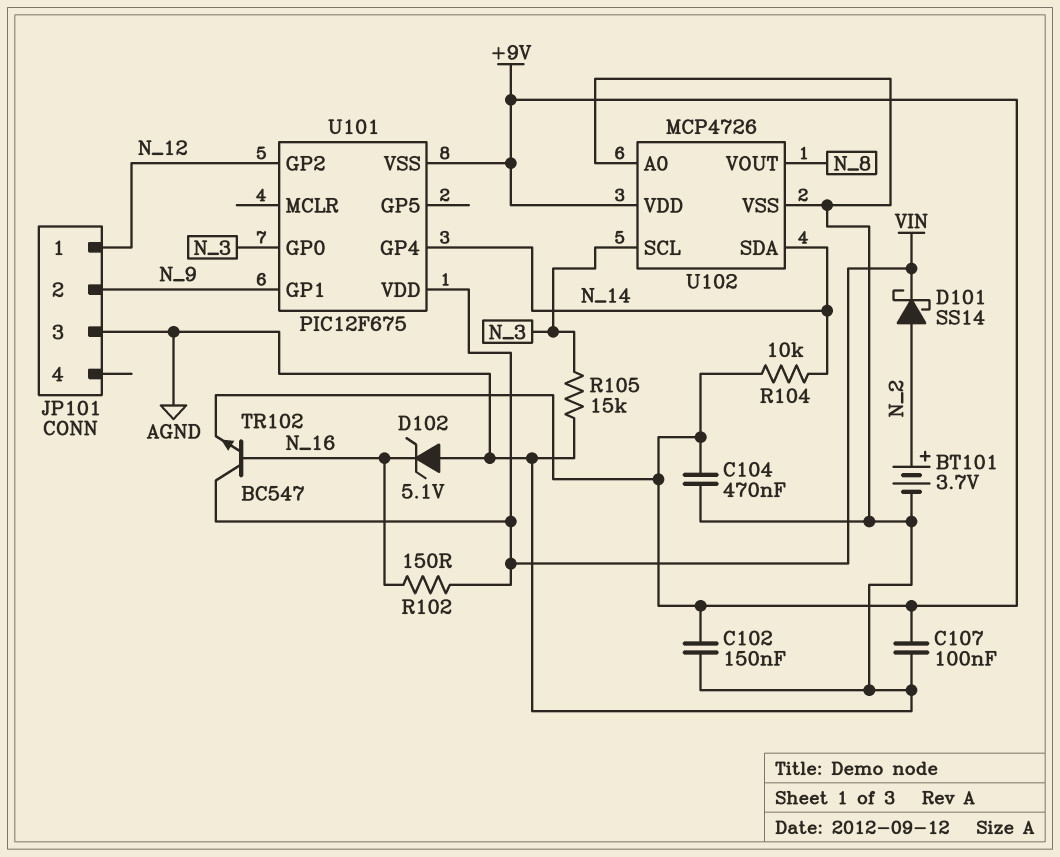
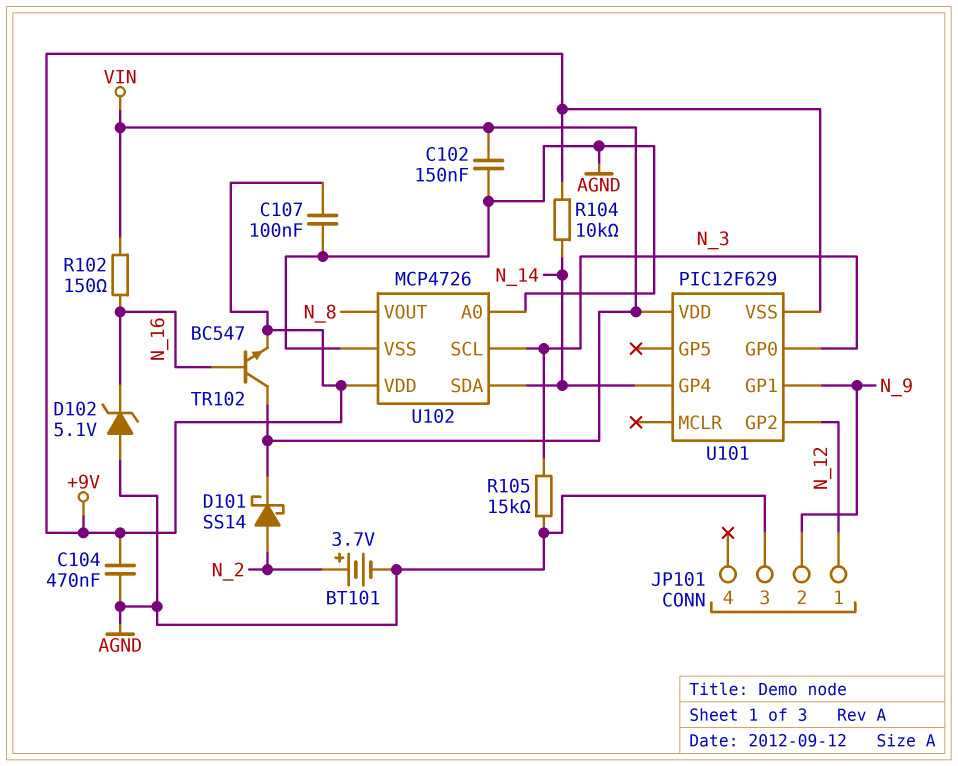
C102: 150nF (+9V, AGND) -> 150nF (AGND, VIN)
U101: PIC12F675 -> PIC12F629

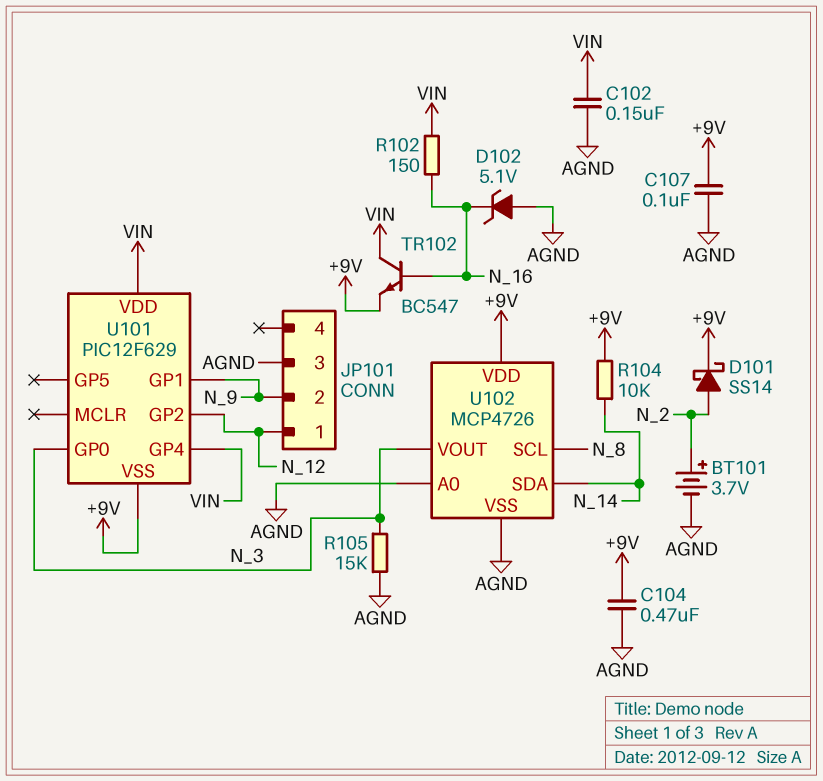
D101: schottky SS14 (A N_2, K VIN) -> schottky SS14 (A N_2, K +9V)
U101 pin GP4: N_14 -> VIN
U102 pin SCL: N_3 -> N_8
U102 pin VOUT: N_8 -> N_3

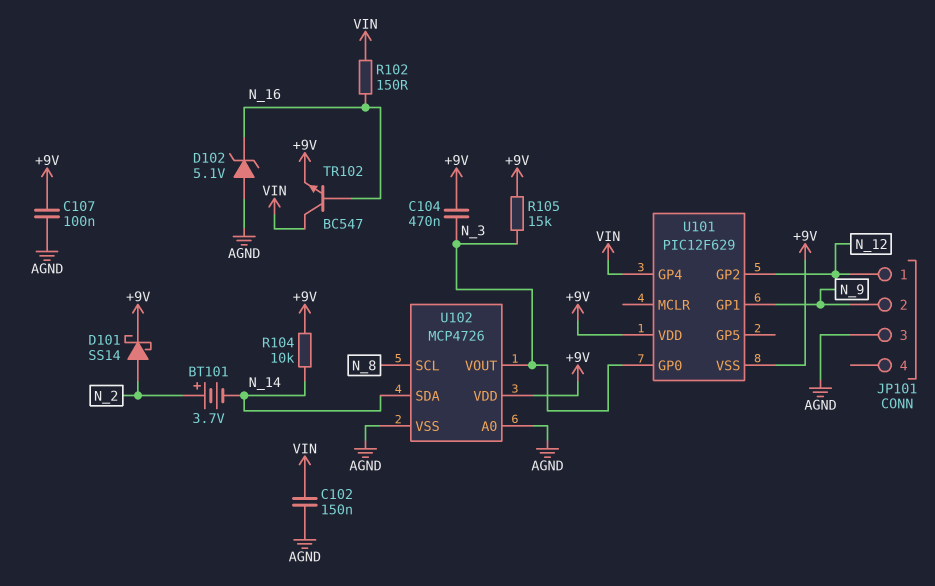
BT101: 3.7V (plus N_2, minus AGND) -> 3.7V (plus N_2, minus N_14)
C104: 470nF (+9V, AGND) -> 470nF (+9V, N_3)
R105: 15k (AGND, N_3) -> 15k (+9V, N_3)
U101 pin VDD: VIN -> +9V

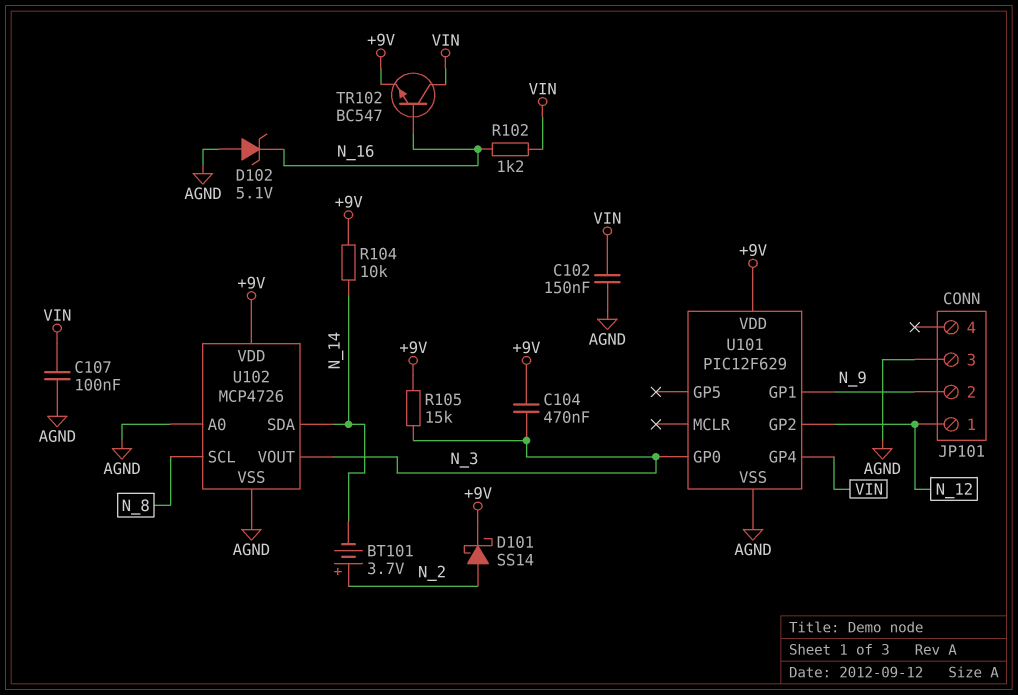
C107: 100nF (+9V, AGND) -> 100nF (AGND, VIN)
R102: 150 (N_16, VIN) -> 1.2k (N_16, VIN)
U101 pin VSS: +9V -> AGND

